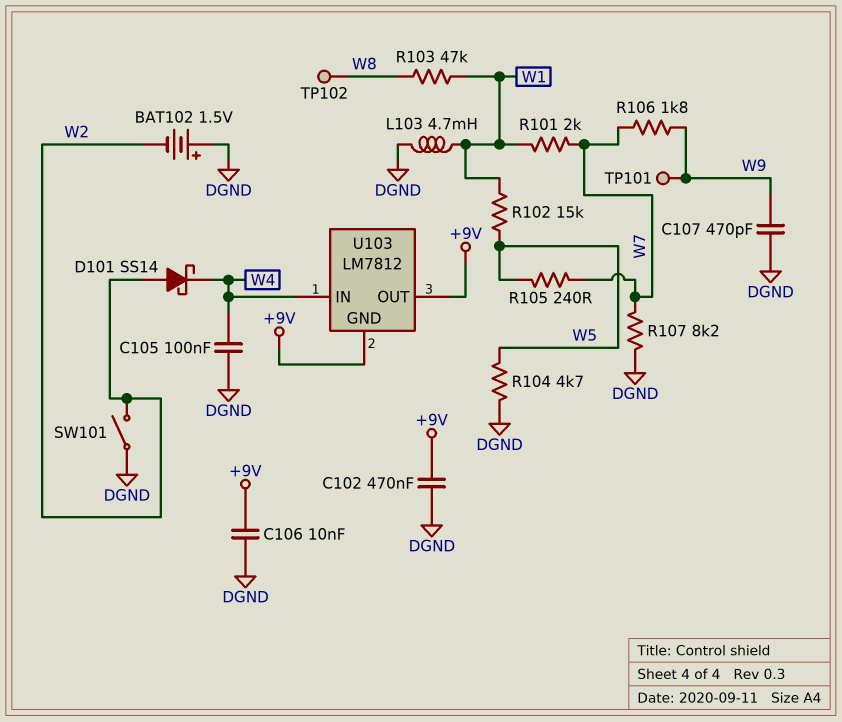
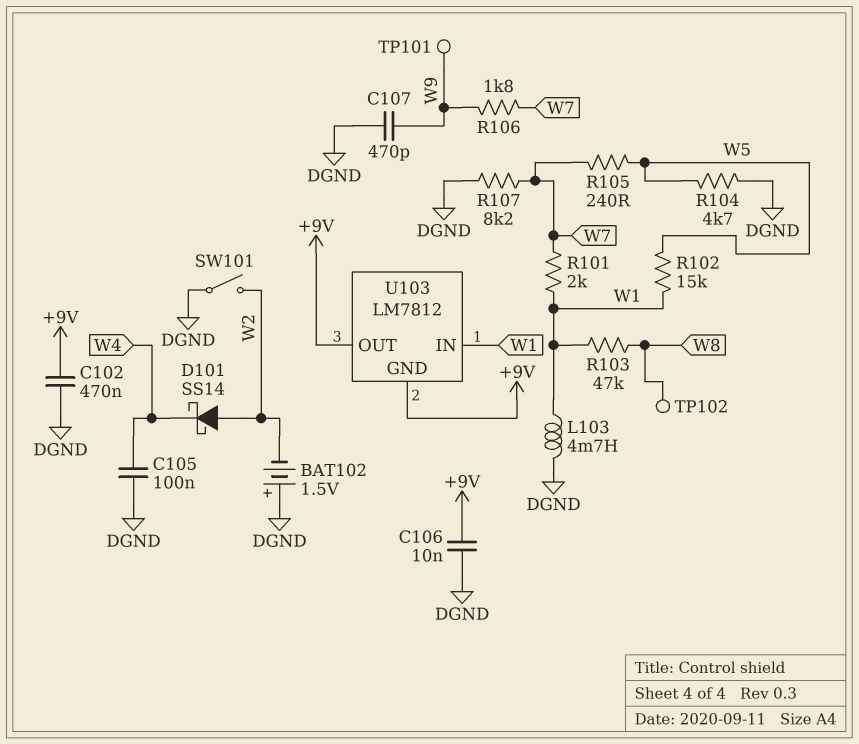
U103 pin IN: W4 -> W1

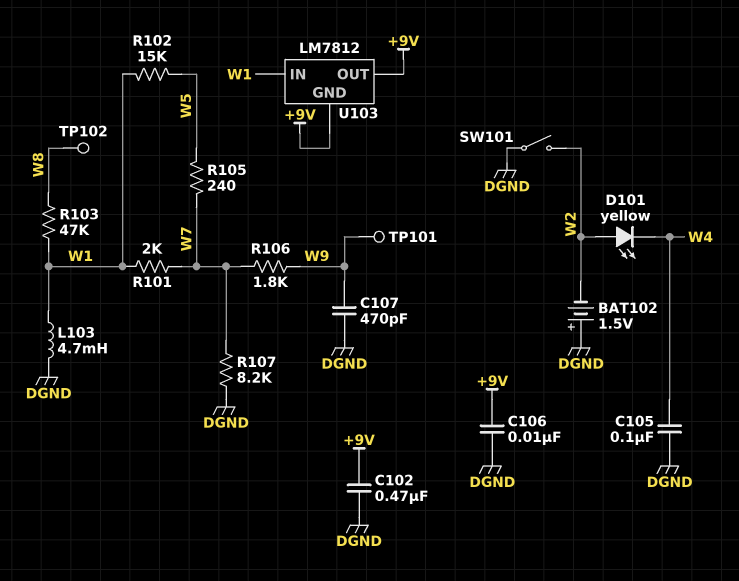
D101: schottky SS14 (A W2, K W4) -> LED yellow (A W2, K W4)
R104: 4.7k (DGND, W5) -> none

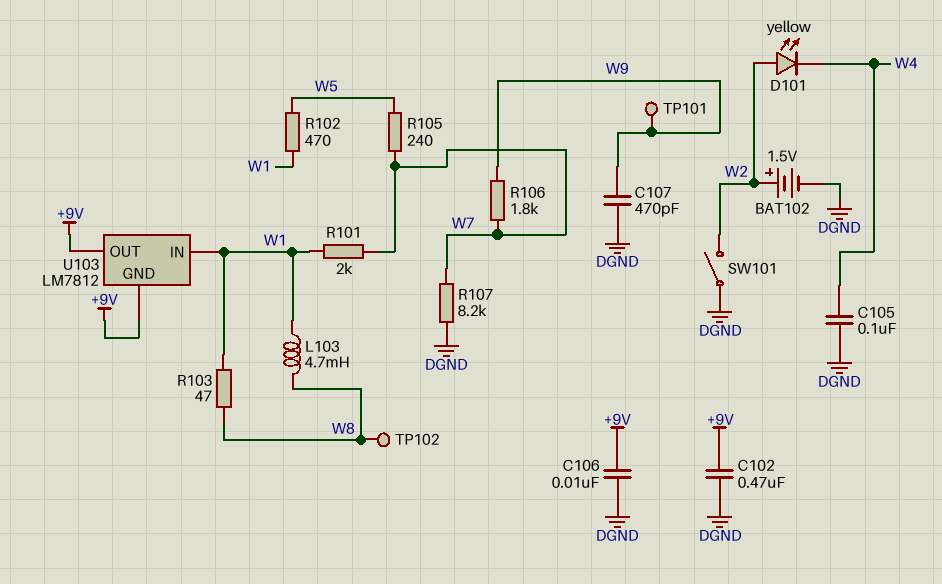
BAT102: 1.5V (plus DGND, minus W2) -> 1.5V (plus W2, minus DGND)
L103: 4.7mH (DGND, W1) -> 4.7mH (W1, W8)
R102: 15k (W1, W5) -> 470 (W1, W5)
R103: 47k (W1, W8) -> 47 (W1, W8)

